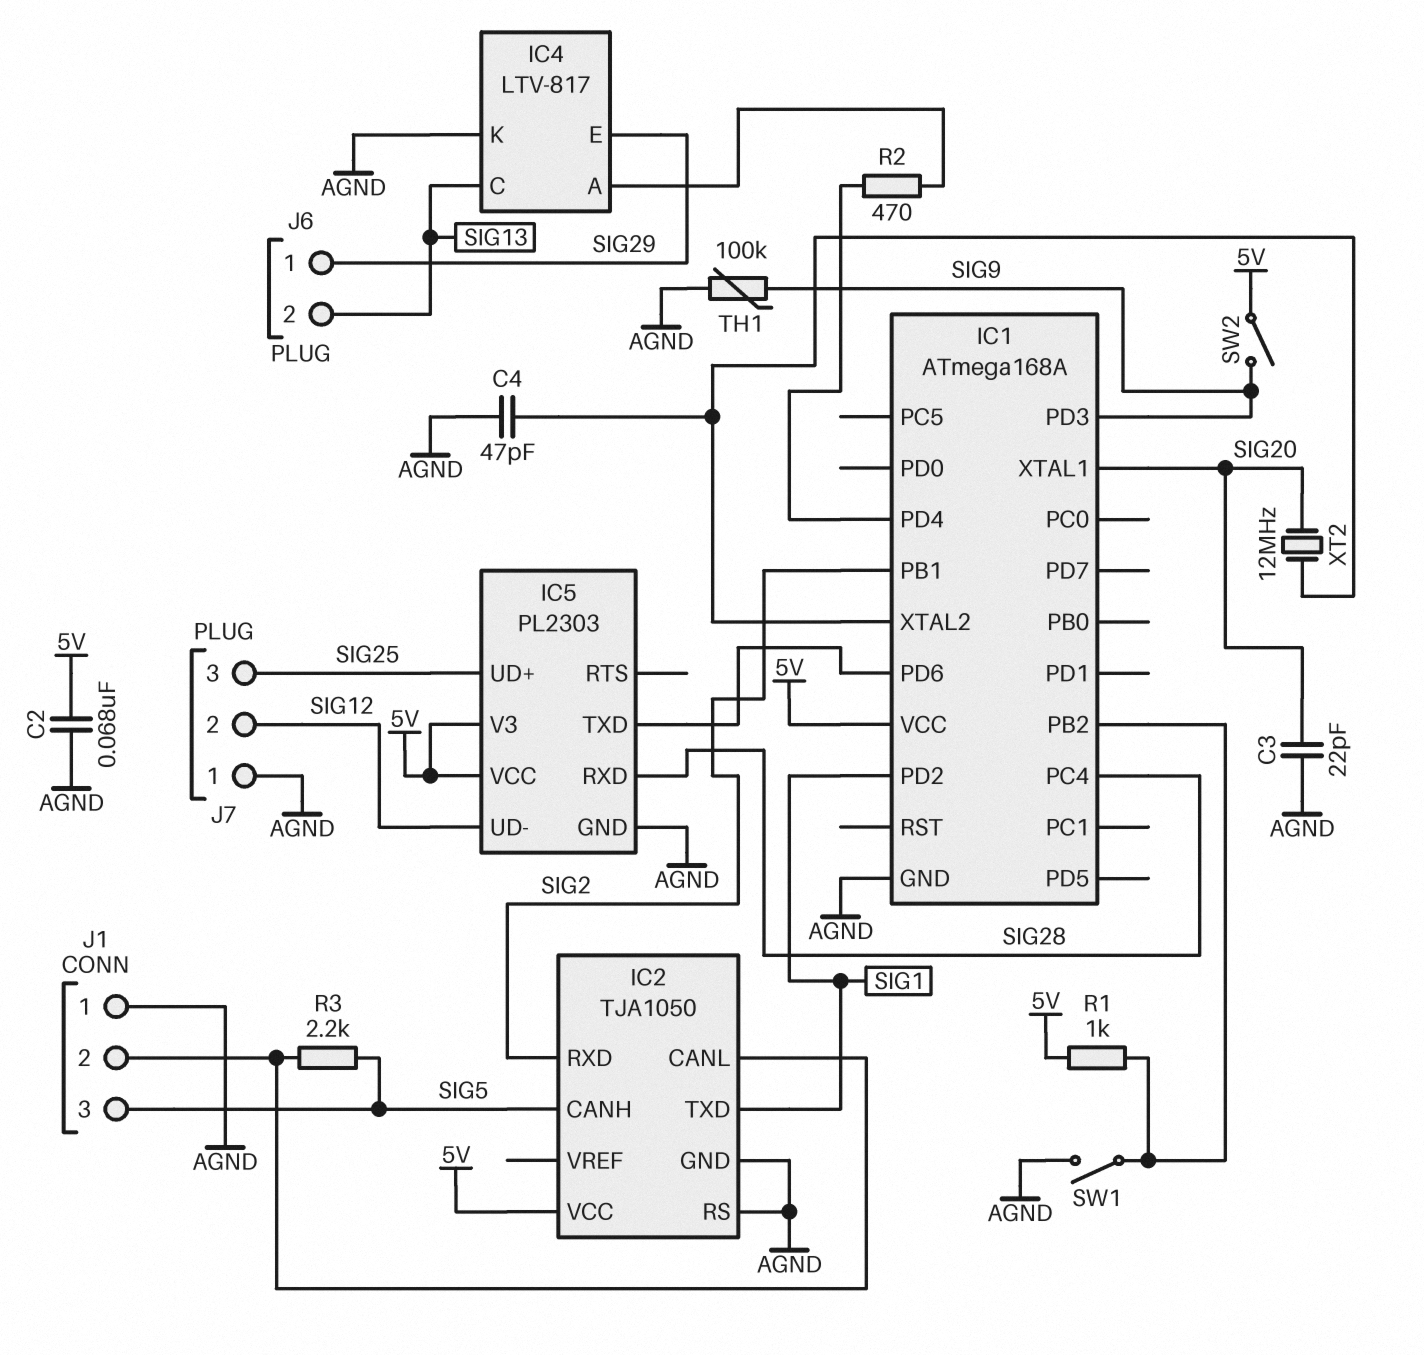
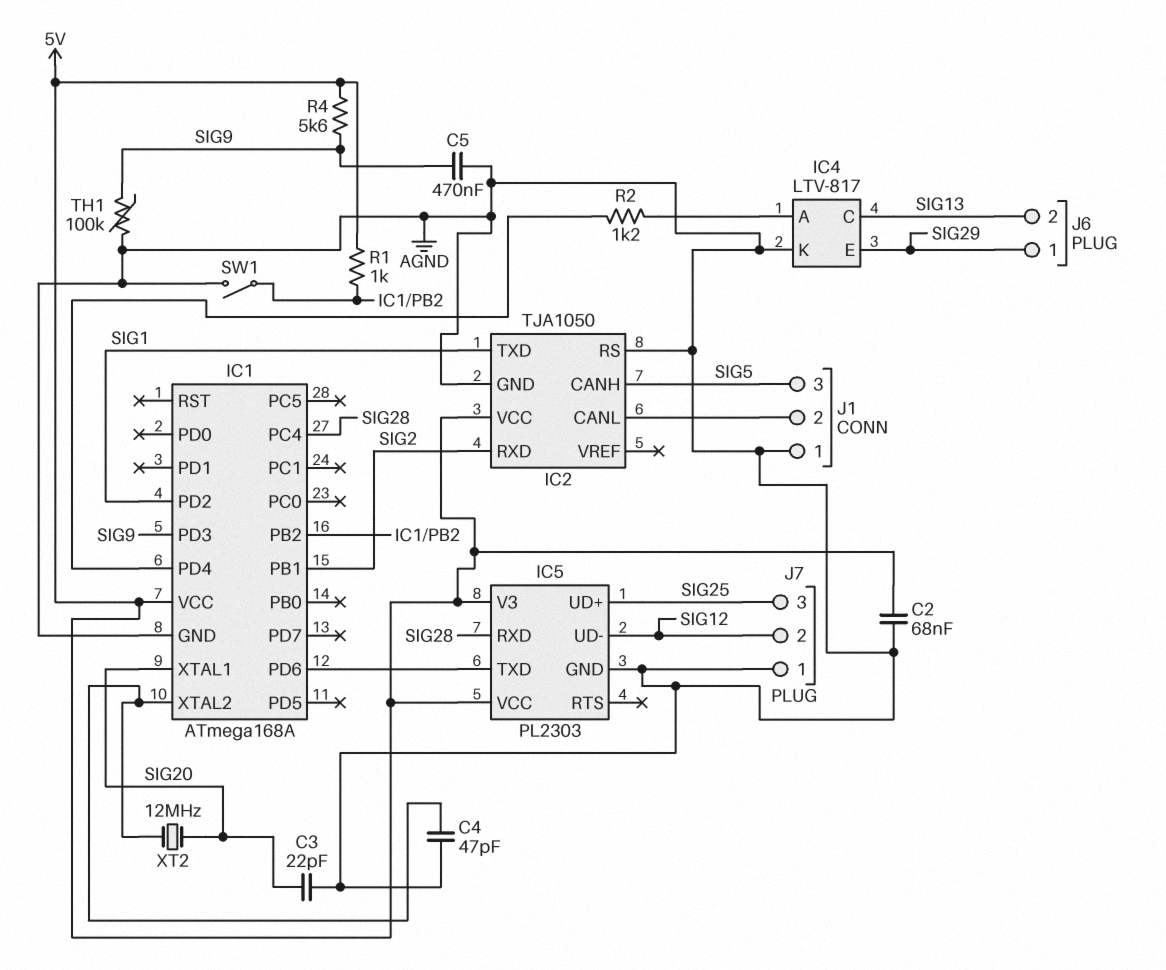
C5: none -> 470nF (AGND, SIG9)
R2: 470 (IC1/PD4, IC4/A) -> 1.2k (IC1/PD4, IC4/A)
R3: 2.2k (IC2/CANL, SIG5) -> none
R4: none -> 5.6k (5V, SIG9)
SW2: switch (5V, SIG9) -> none

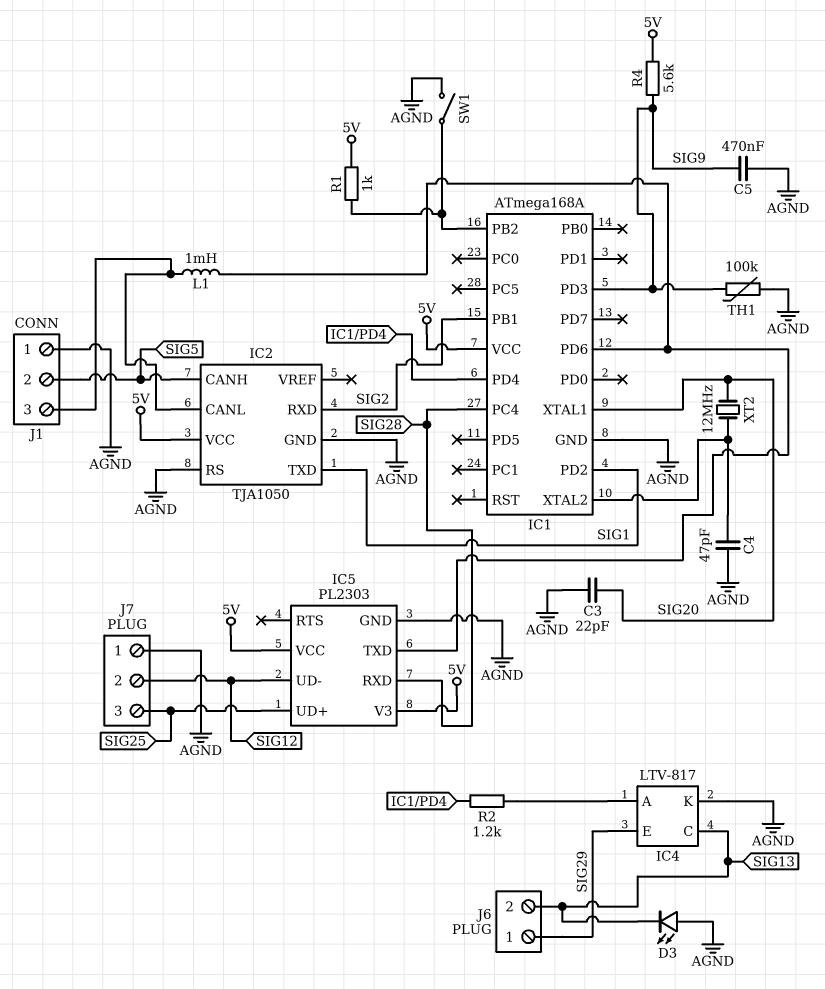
C2: 68nF (5V, AGND) -> none
D3: none -> LED (A AGND, K SIG13)
J1 pin 2: IC2/CANL -> SIG5
J1 pin 3: SIG5 -> IC2/CANL
L1: none -> 1mH (IC1/PD6, IC2/CANL)

